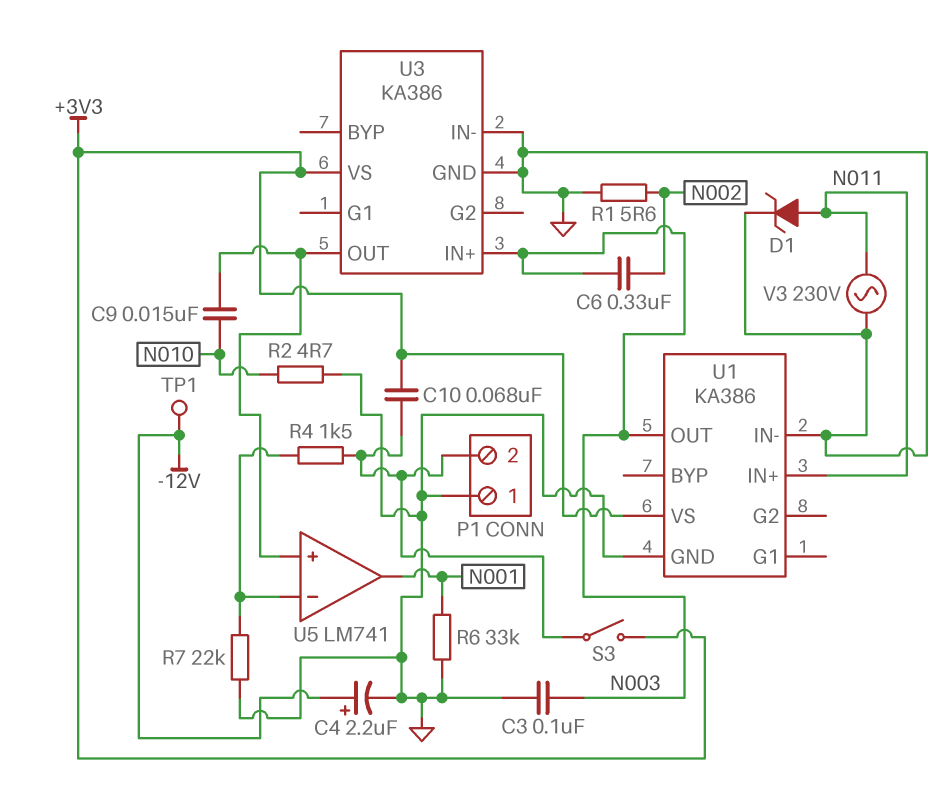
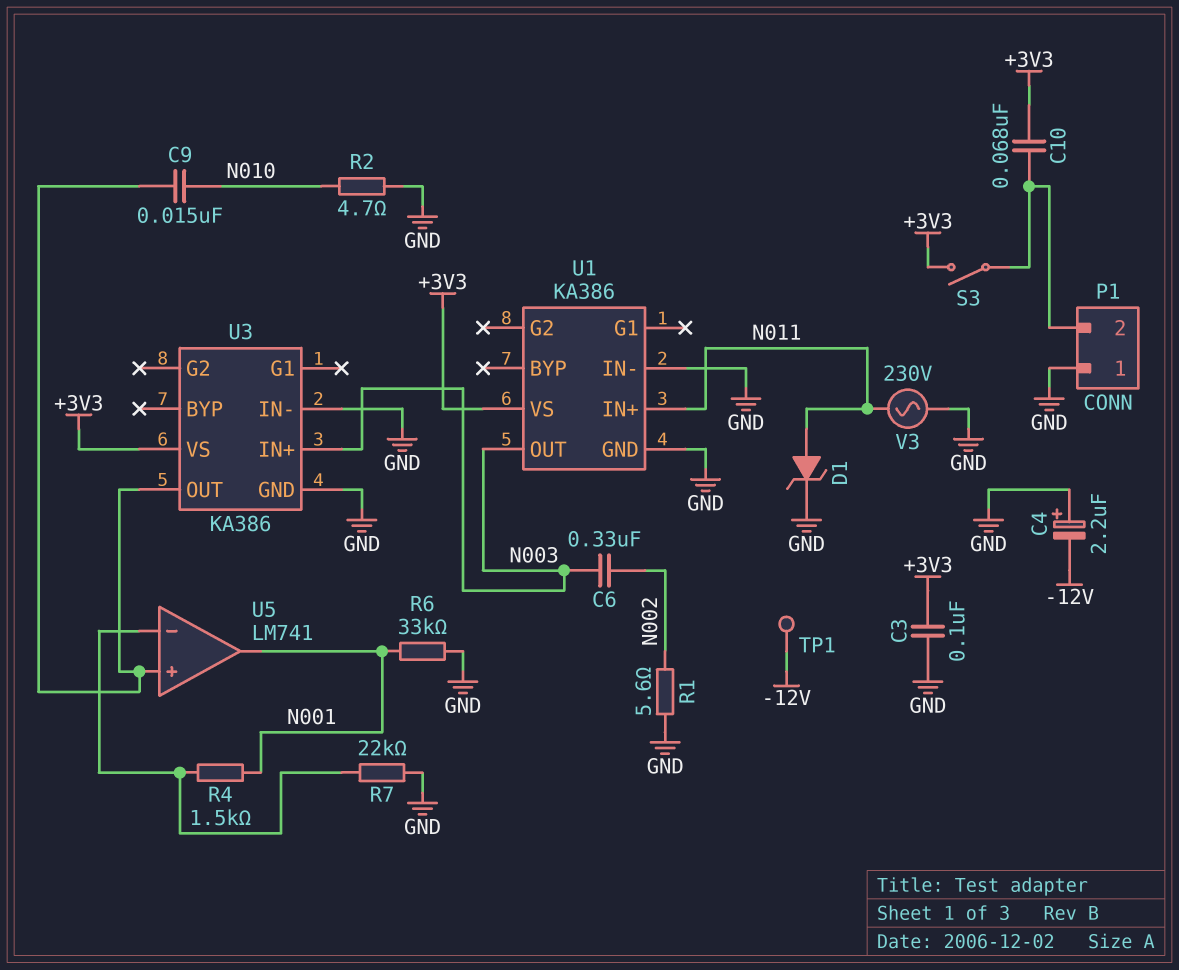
C3: 100nF (GND, N003) -> 100nF (+3V3, GND)
C4: 2.2uF (plus -12V, minus GND) -> 2.2uF (plus GND, minus -12V)
R4: 1.5k (P1/2, U5/in-) -> 1.5k (N001, U5/in-)

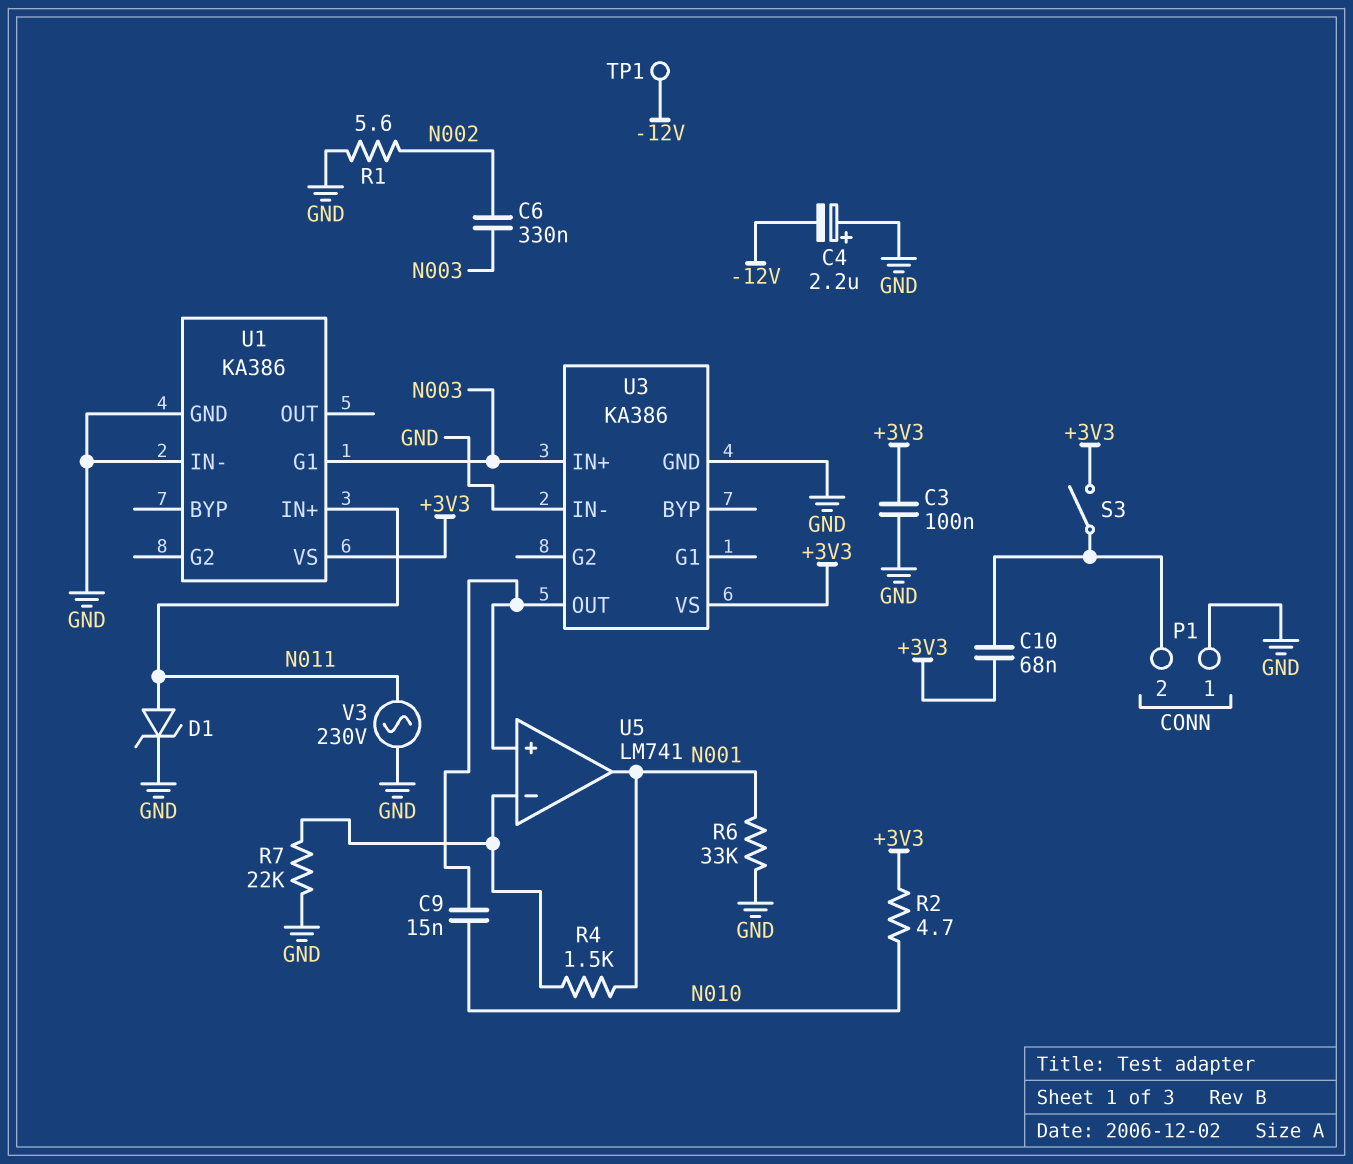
R2: 4.7 (GND, N010) -> 4.7 (+3V3, N010)
U1 pin G1: none -> N003
U1 pin OUT: N003 -> none

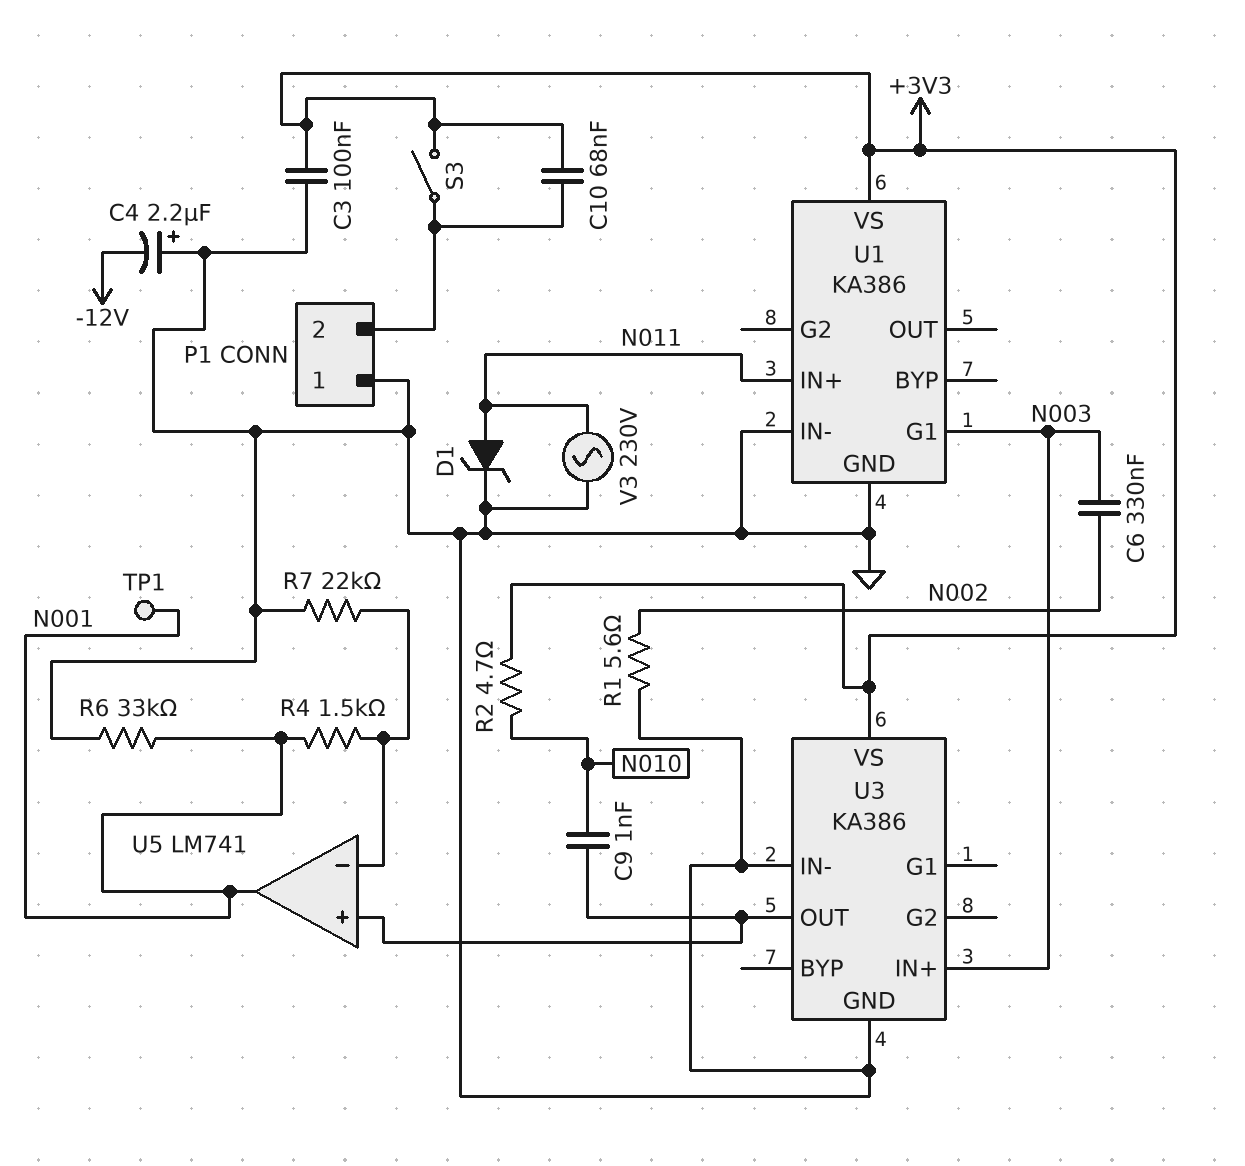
C9: 15nF (N010, U3/OUT) -> 1nF (N010, U3/OUT)
TP1: test point (-12V) -> test point (N001)

